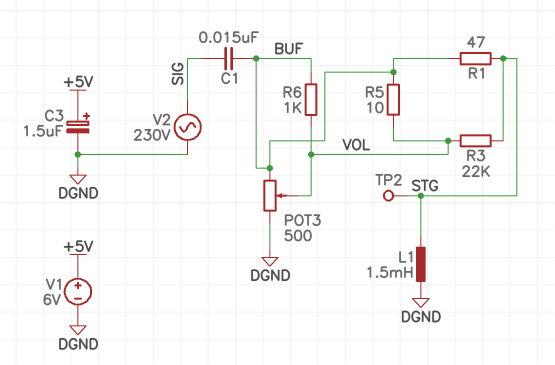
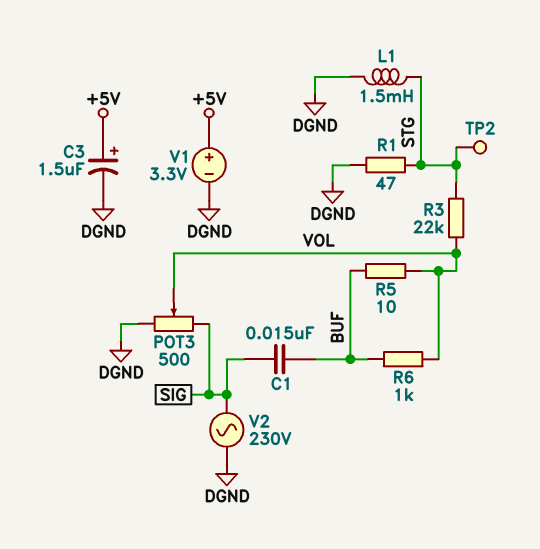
POT3: 500 (BUF, DGND, wiper VOL) -> 500 (DGND, SIG, wiper VOL)
R1: 47 (BUF, STG) -> 47 (DGND, STG)
V1: 6V (plus +5V, minus DGND) -> 3.3V (plus +5V, minus DGND)

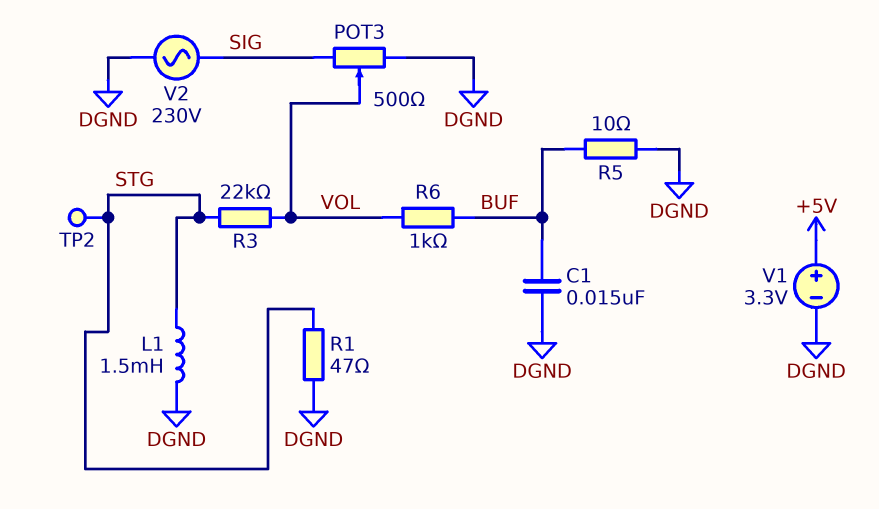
C1: 15nF (BUF, SIG) -> 15nF (BUF, DGND)
C3: 1.5uF (plus +5V, minus DGND) -> none
R5: 10 (BUF, VOL) -> 10 (BUF, DGND)

